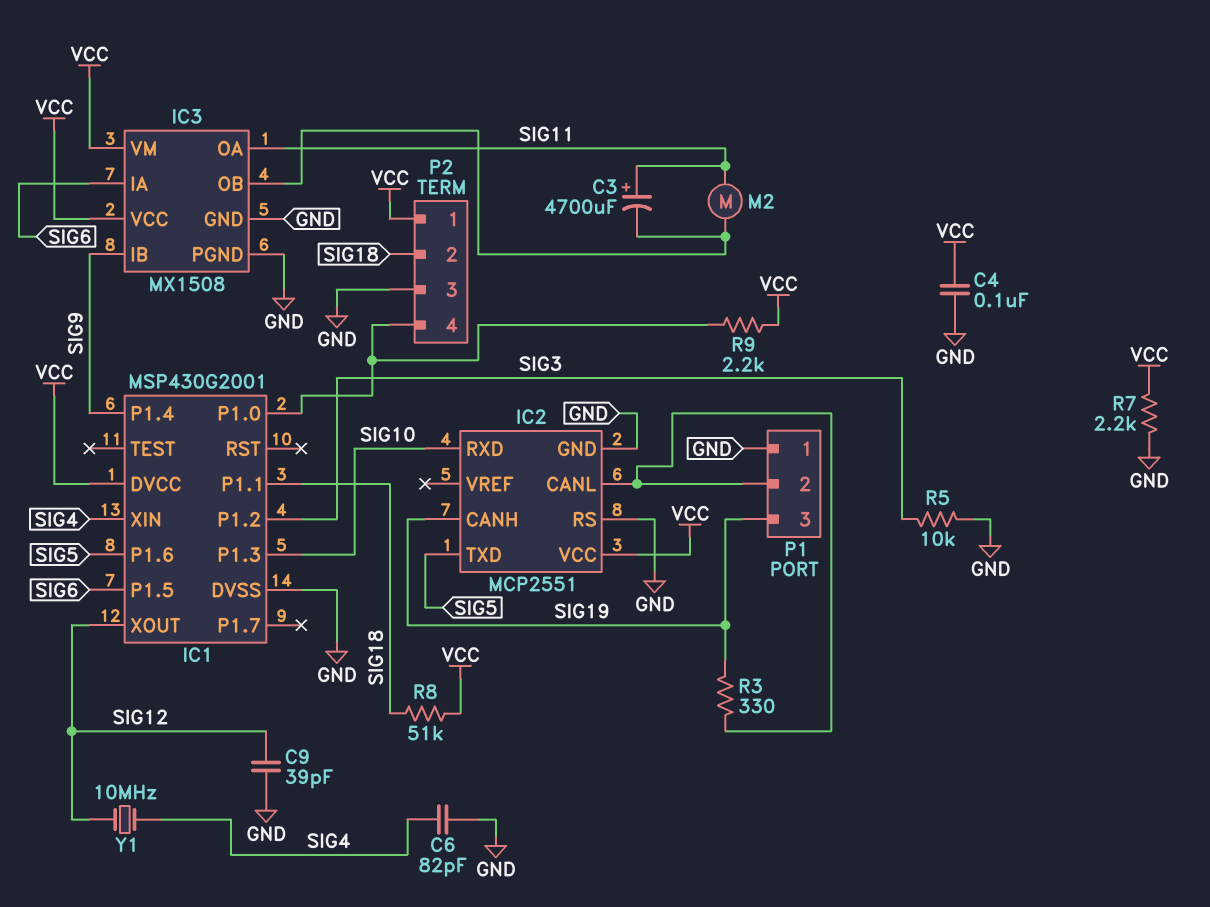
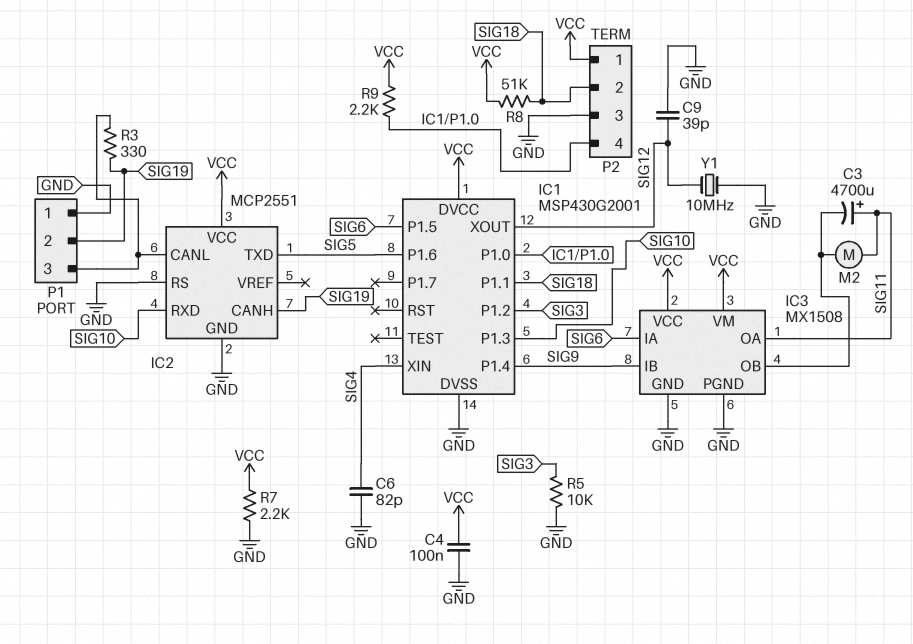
P1 pin 2: IC2/CANL -> SIG19
P1 pin 3: SIG19 -> IC2/CANL
Y1: 10MHz (SIG4, SIG12) -> 10MHz (GND, SIG12)

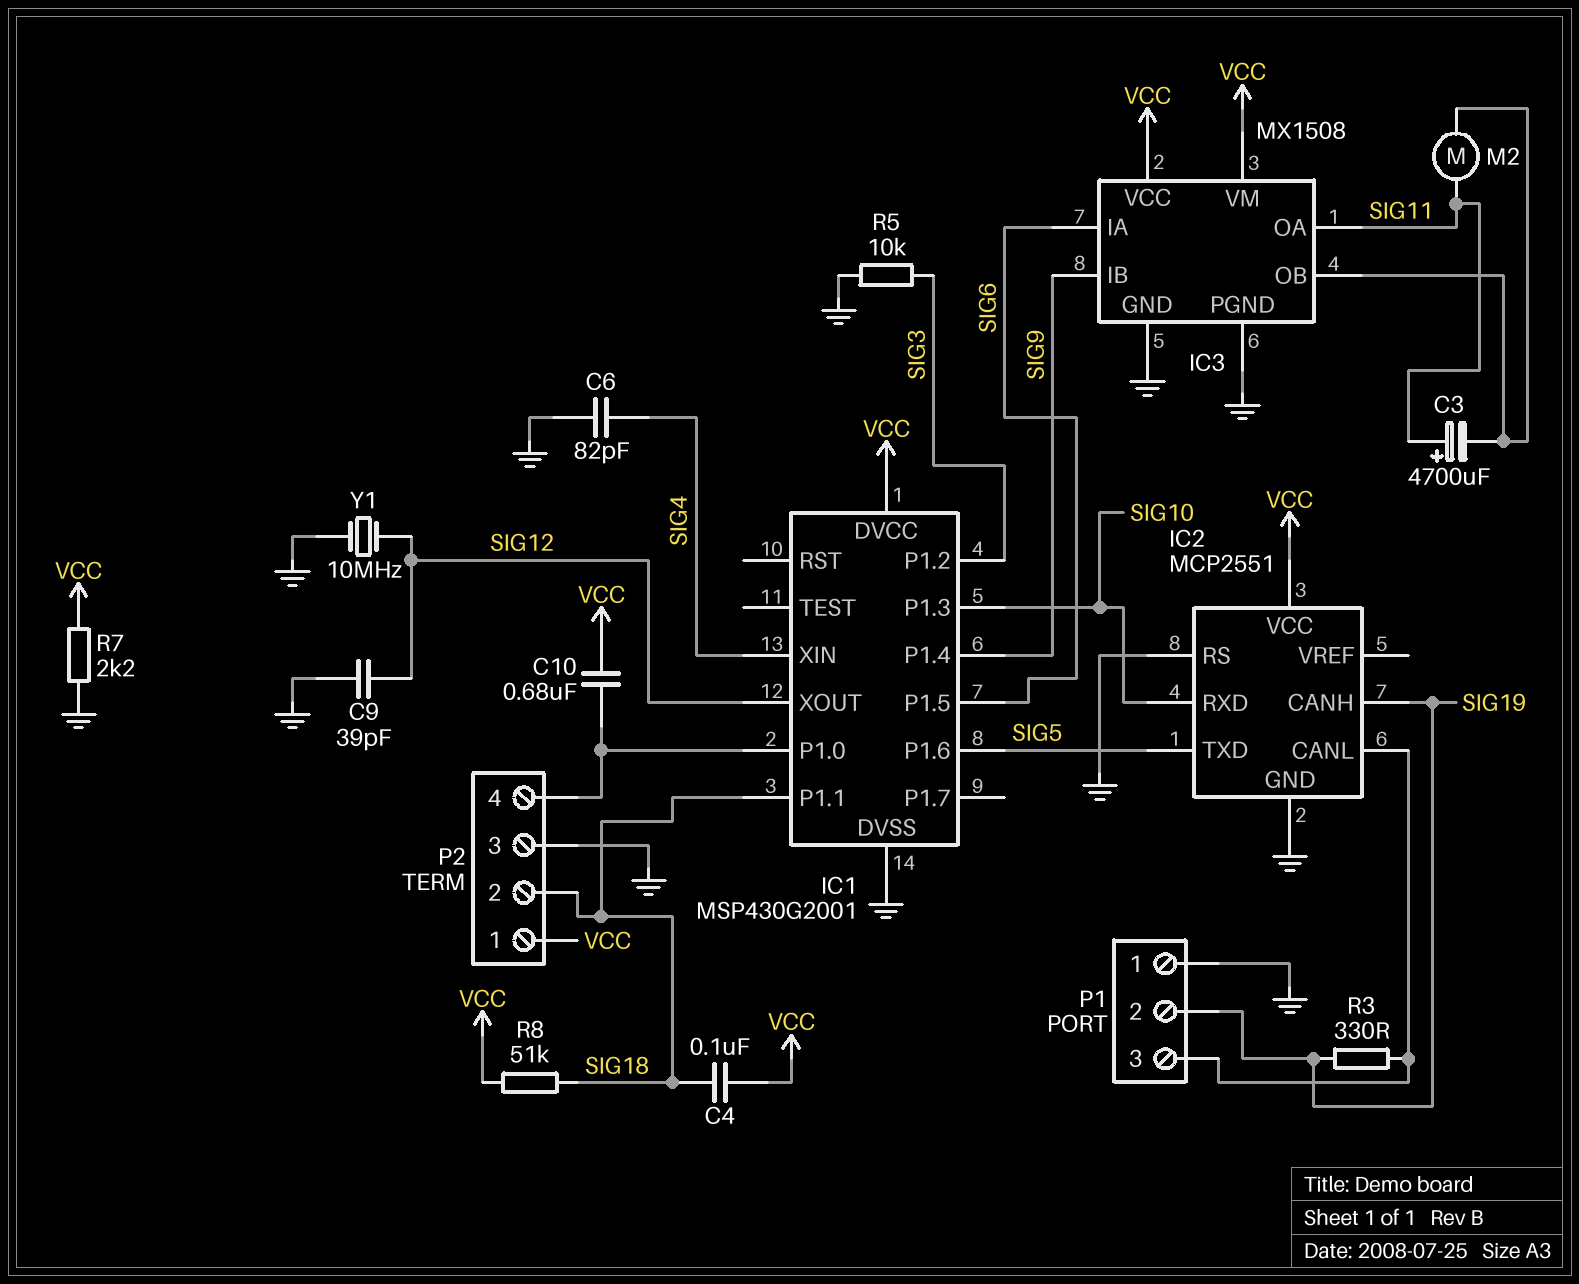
C4: 100nF (GND, VCC) -> 100nF (SIG18, VCC)
C10: none -> 680nF (IC1/P1.0, VCC)
R9: 2.2k (IC1/P1.0, VCC) -> none

